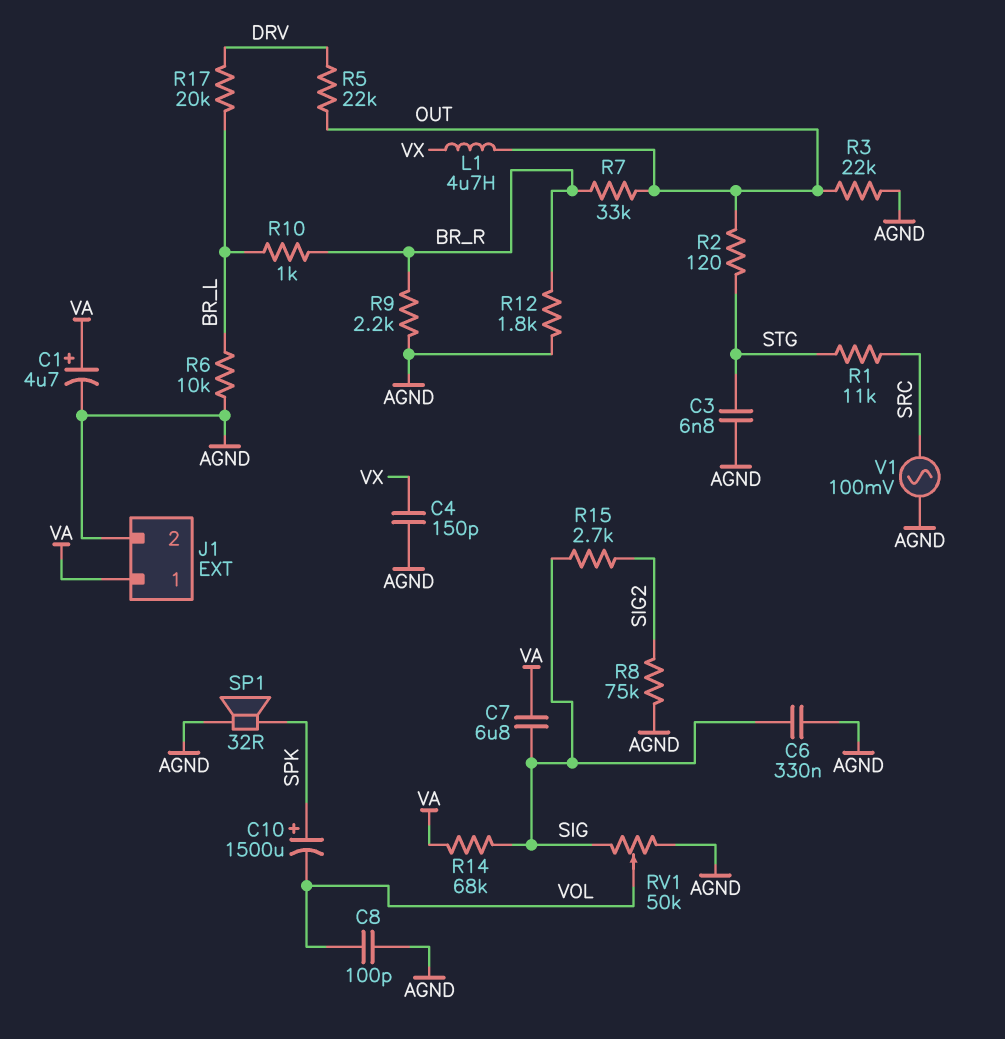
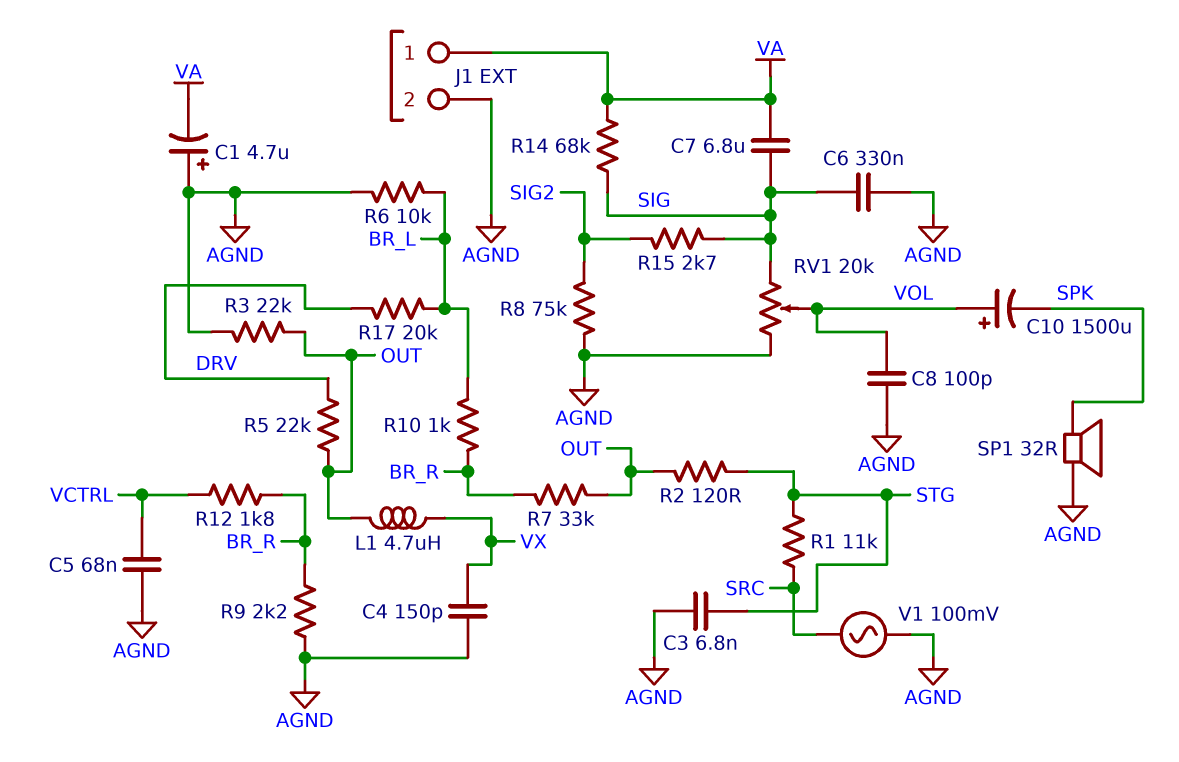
C1: 4.7uF (plus VA, minus AGND) -> 4.7uF (plus AGND, minus VA)
C5: none -> 68nF (AGND, VCTRL)
C10: 1500uF (plus SPK, minus VOL) -> 1500uF (plus VOL, minus SPK)
R12: 1.8k (AGND, BR_R) -> 1.8k (BR_R, VCTRL)
RV1: 50k (AGND, SIG, wiper VOL) -> 20k (AGND, SIG, wiper VOL)

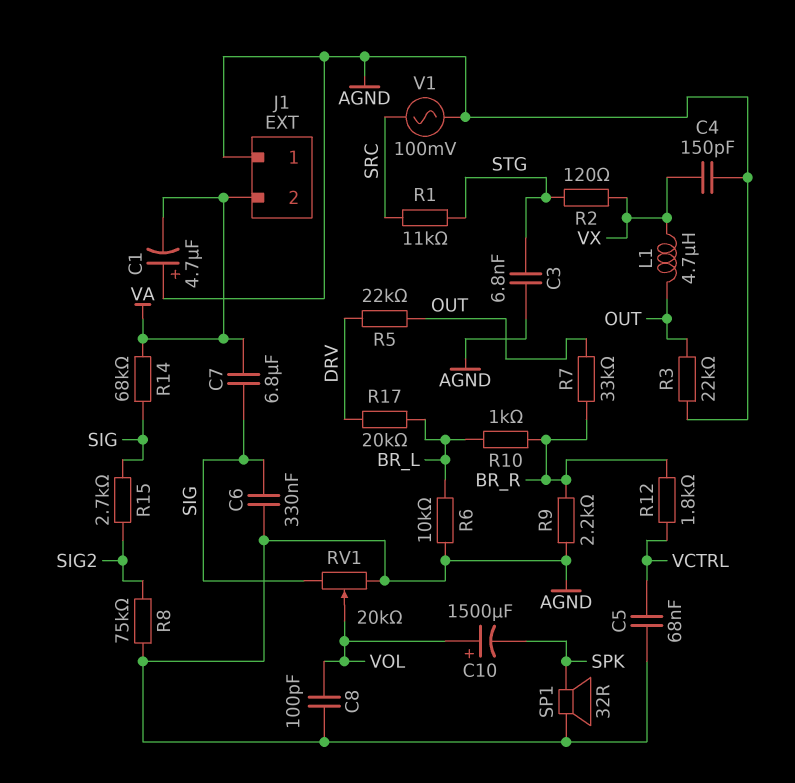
J1 pin 1: VA -> AGND
J1 pin 2: AGND -> VA
R2: 120 (OUT, STG) -> 120 (STG, VX)

